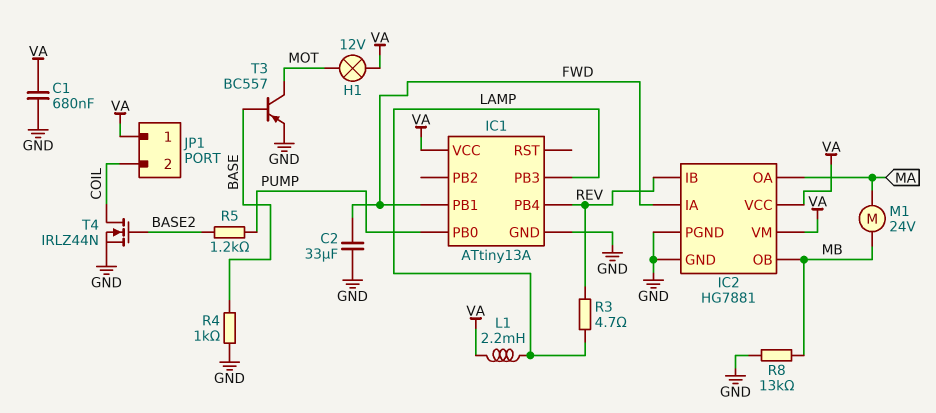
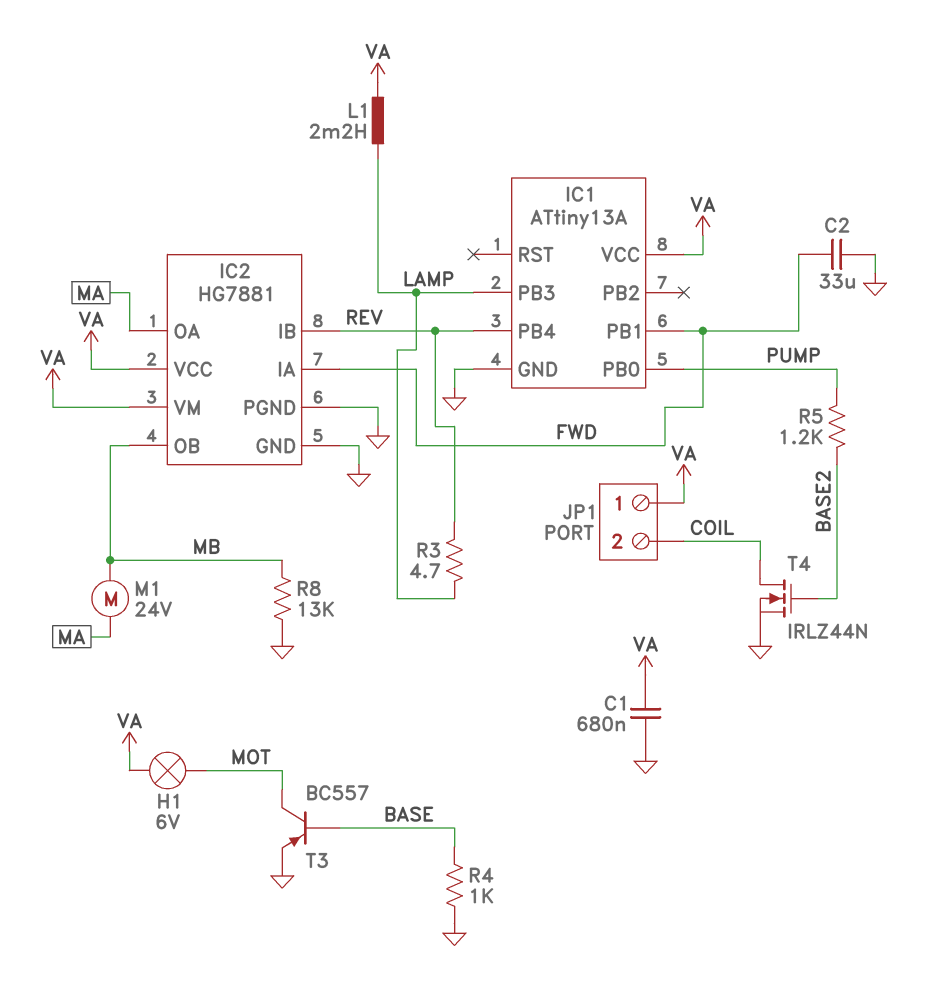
H1: lamp 12V (MOT, VA) -> lamp 6V (MOT, VA)

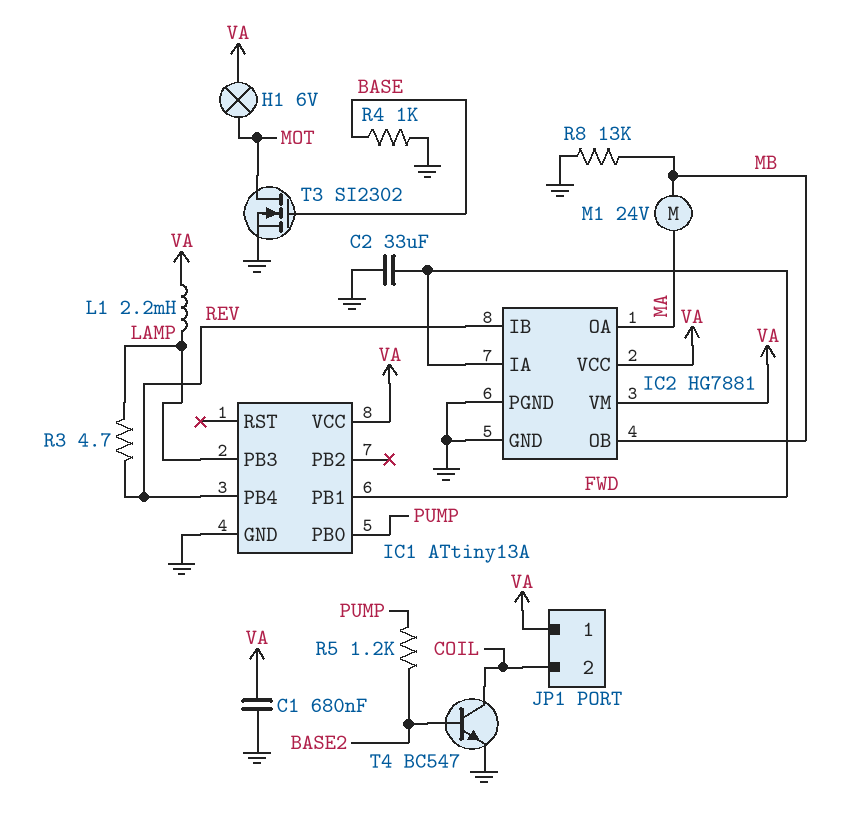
T3: PNP BC557 (B BASE, C MOT, E GND) -> NMOS SI2302 (G BASE, D MOT, S GND)
T4: NMOS IRLZ44N (G BASE2, D COIL, S GND) -> NPN BC547 (B BASE2, C COIL, E GND)

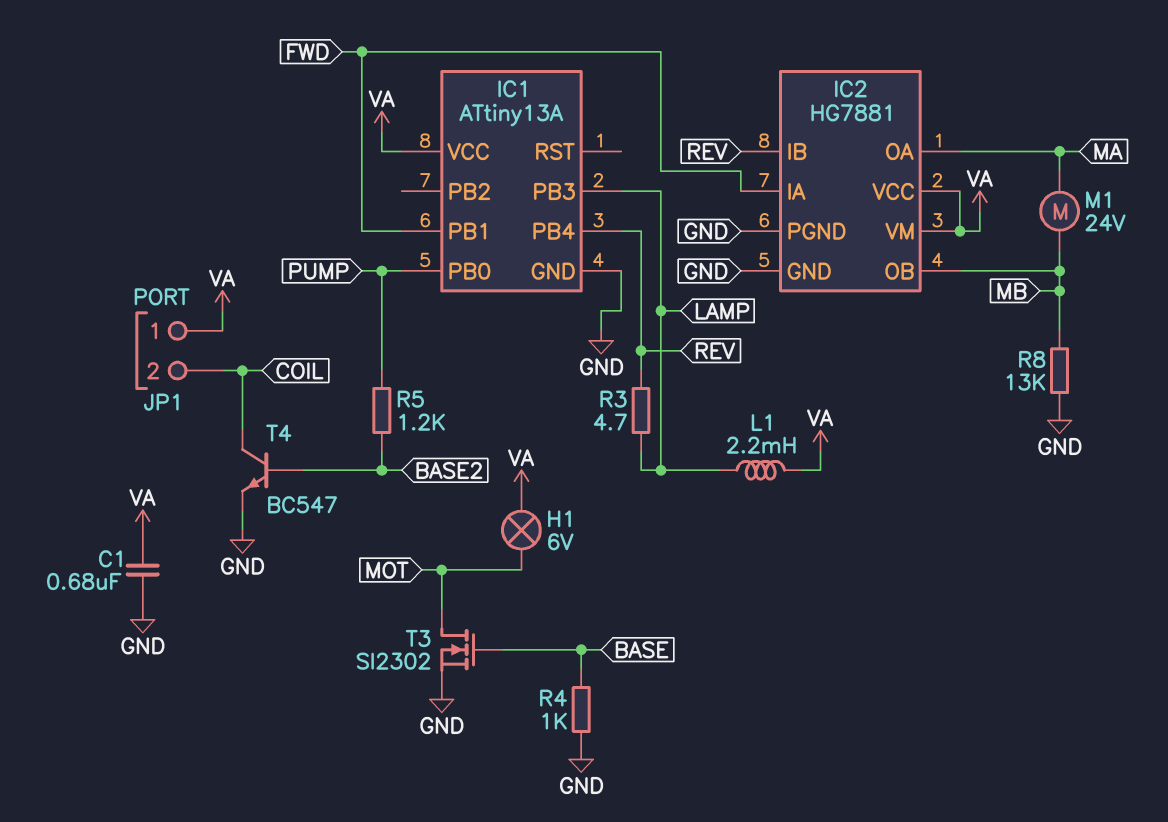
C2: 33uF (FWD, GND) -> none

